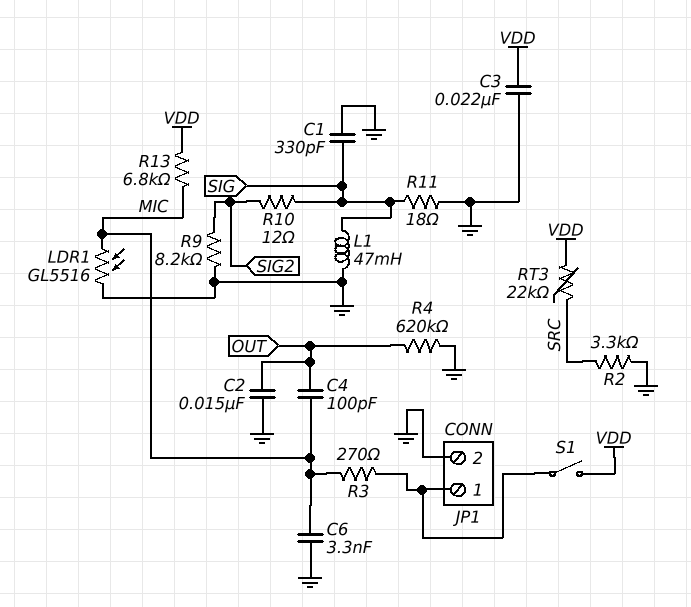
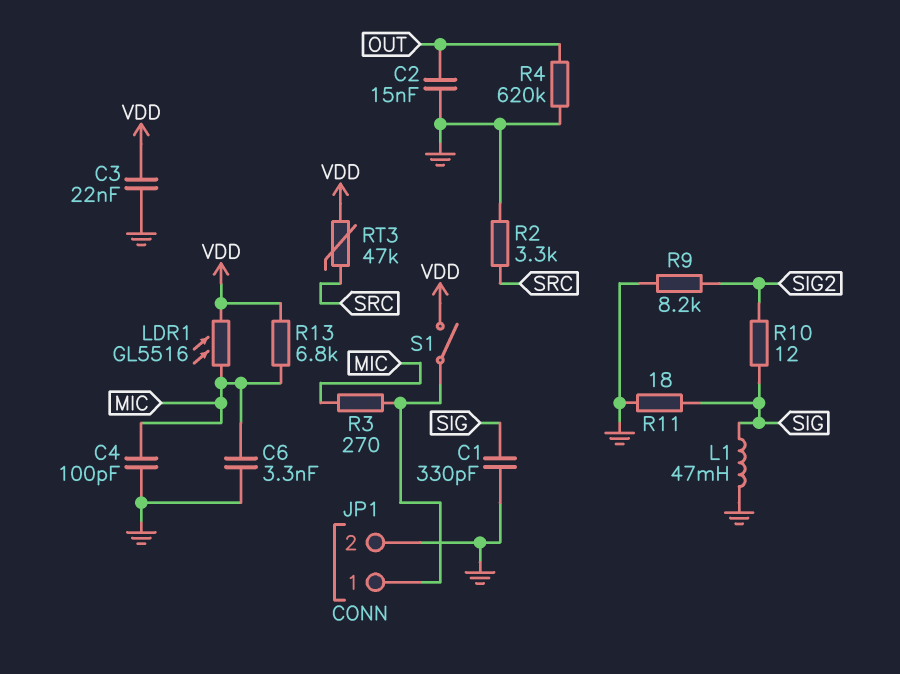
C4: 100pF (MIC, OUT) -> 100pF (GND, MIC)
LDR1: GL5516 (GND, MIC) -> GL5516 (MIC, VDD)
RT3: 22k (SRC, VDD) -> 47k (SRC, VDD)

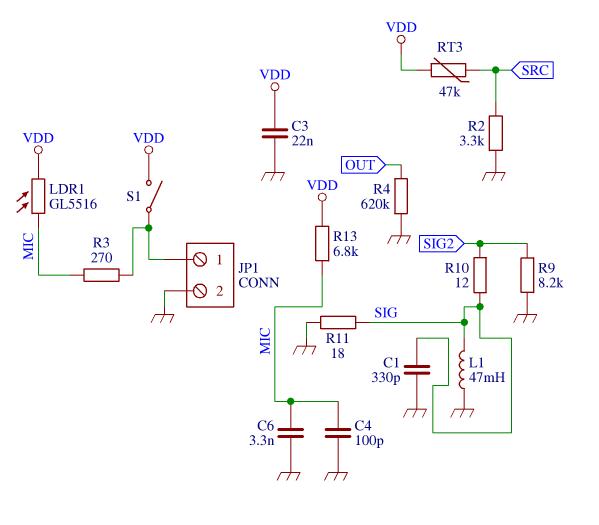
C2: 15nF (GND, OUT) -> none

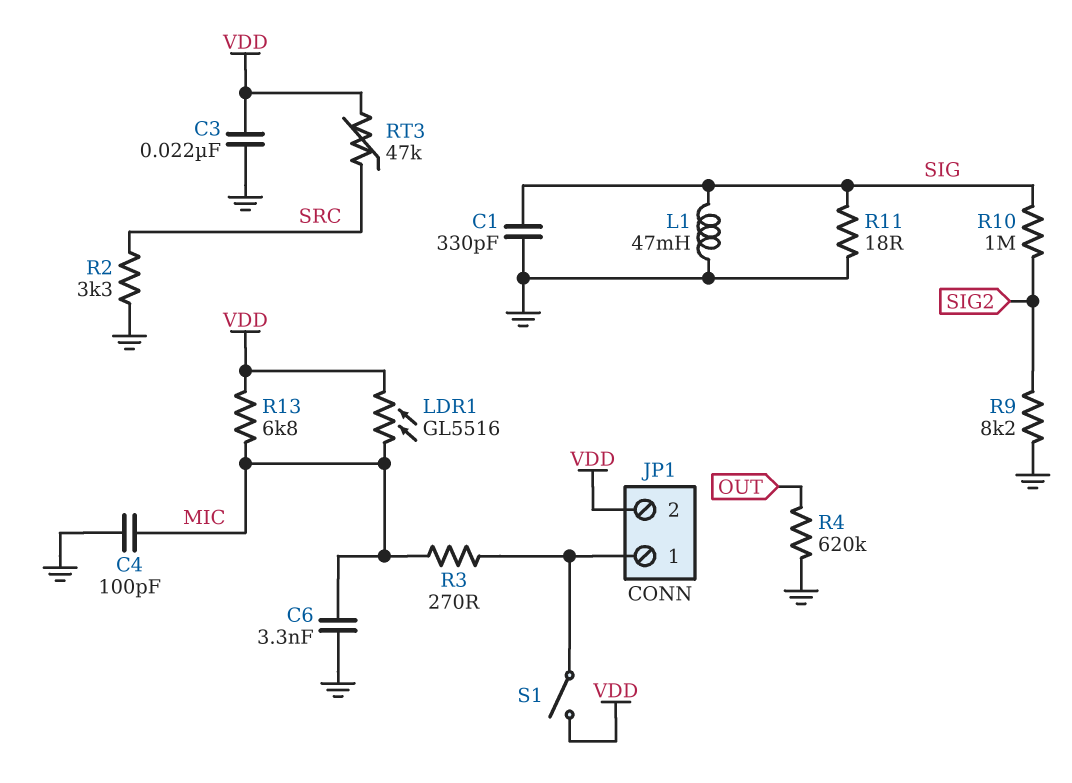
JP1 pin 2: GND -> VDD
R10: 12 (SIG, SIG2) -> 1M (SIG, SIG2)

